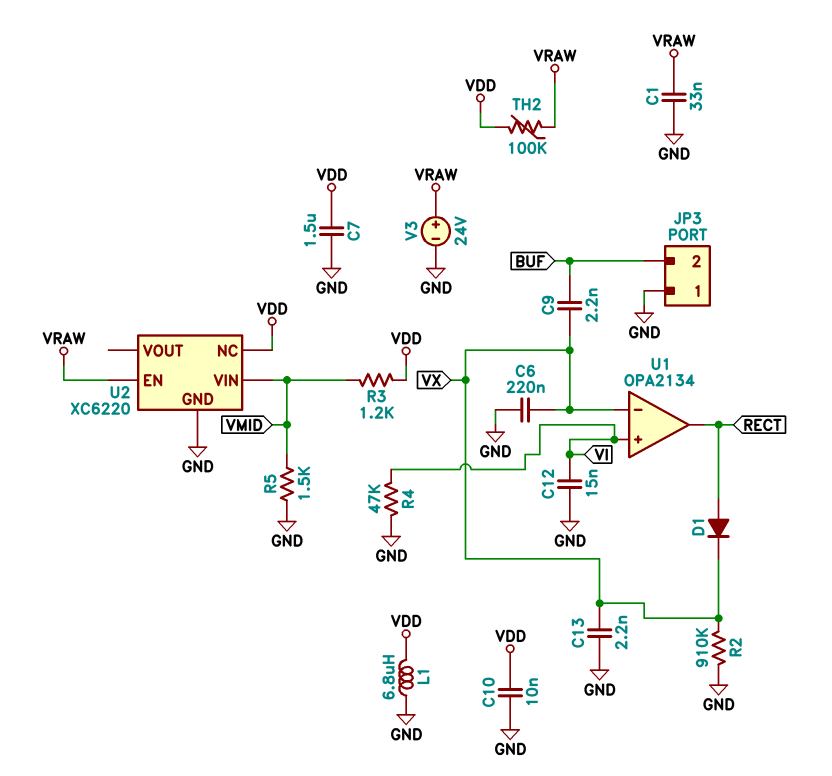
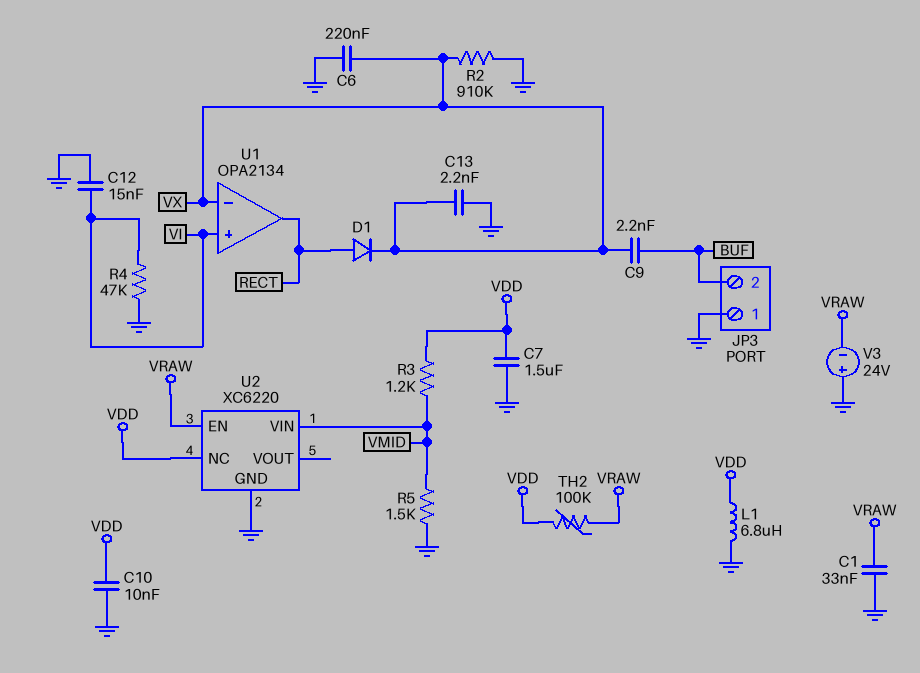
V3: 24V (plus VRAW, minus GND) -> 24V (plus GND, minus VRAW)

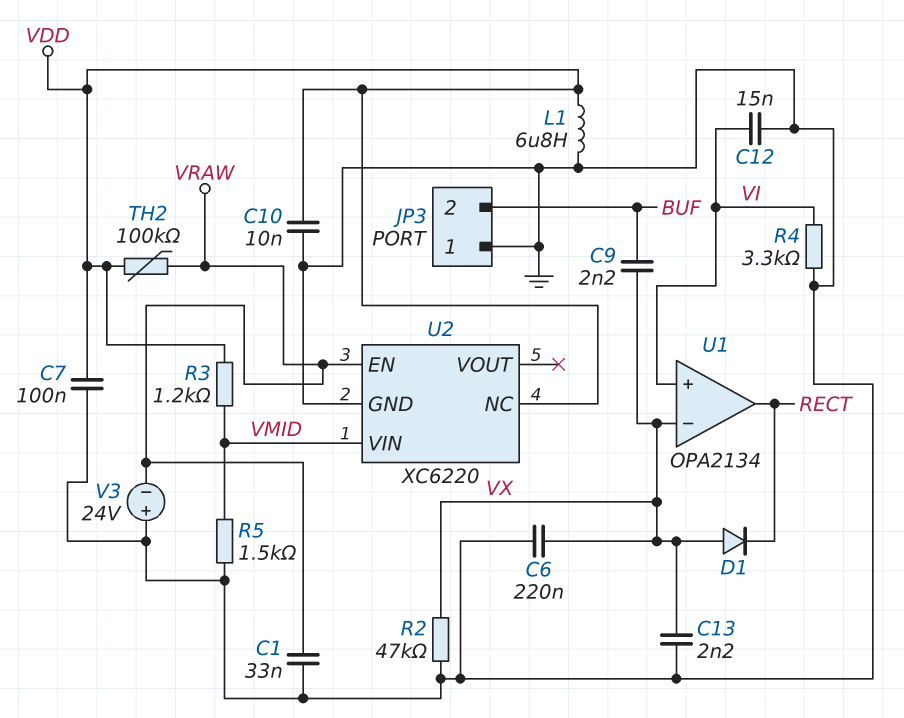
C7: 1.5uF (GND, VDD) -> 100nF (GND, VDD)
D1: diode (A RECT, K VX) -> diode (A VX, K RECT)
R2: 910k (GND, VX) -> 47k (GND, VX)
R4: 47k (GND, VI) -> 3.3k (GND, VI)

